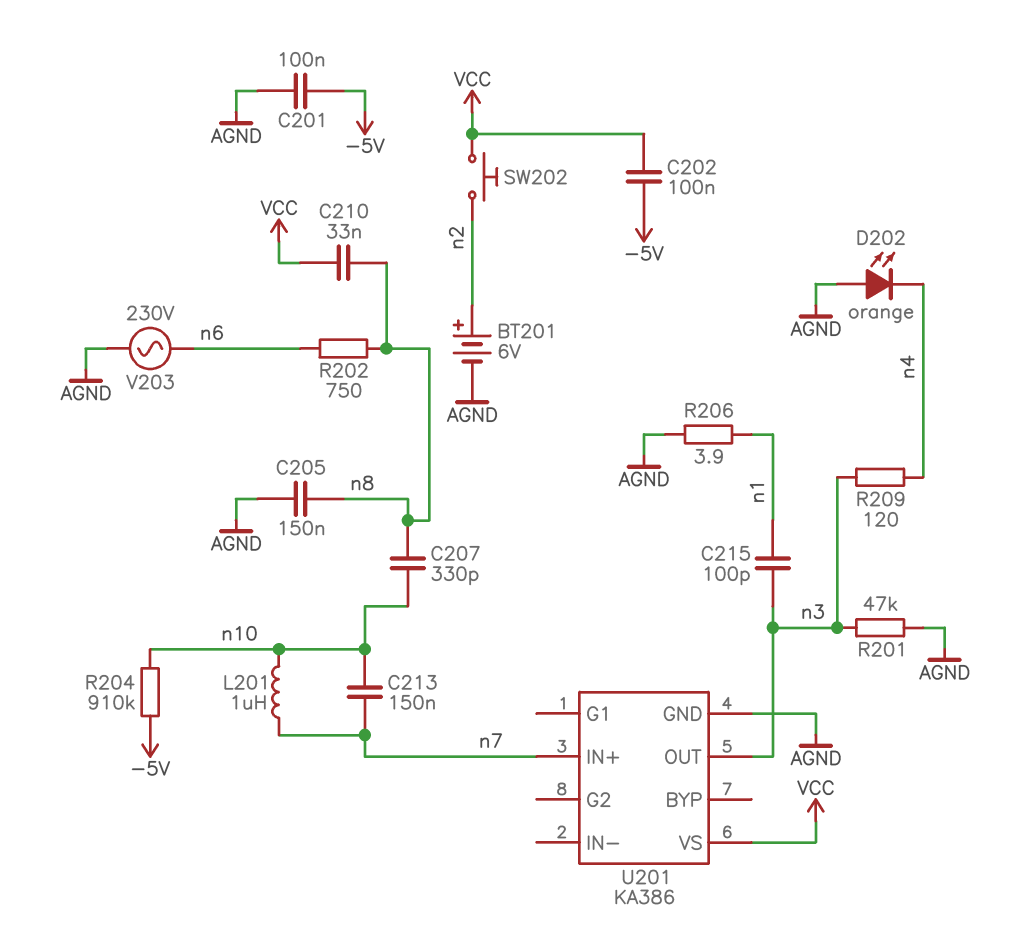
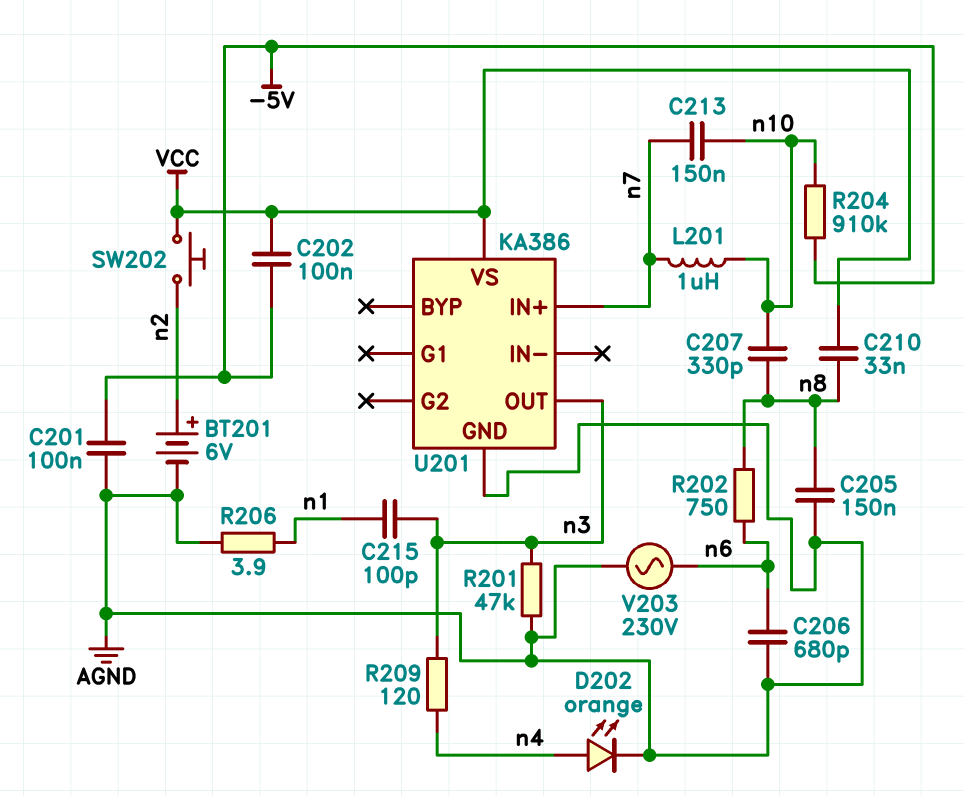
C206: none -> 680pF (AGND, n6)
D202: LED orange (A AGND, K n4) -> LED orange (A n4, K AGND)

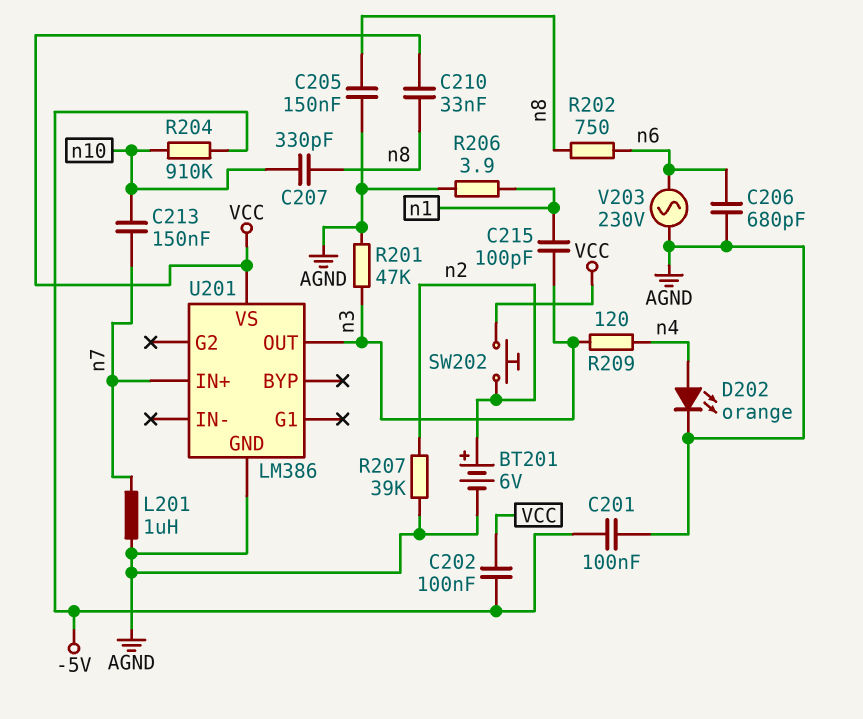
L201: 1uH (n7, n10) -> 1uH (AGND, n7)
R207: none -> 39k (AGND, n2)
U201: KA386 -> LM386

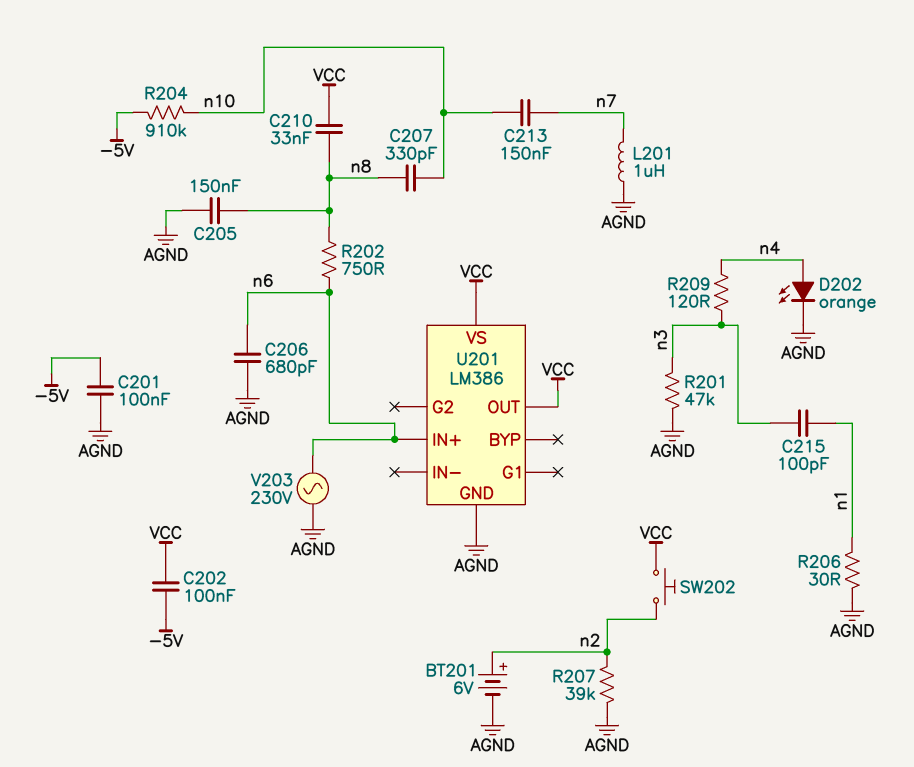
R206: 3.9 (AGND, n1) -> 30 (AGND, n1)
U201 pin IN+: n7 -> n6
U201 pin OUT: n3 -> VCC

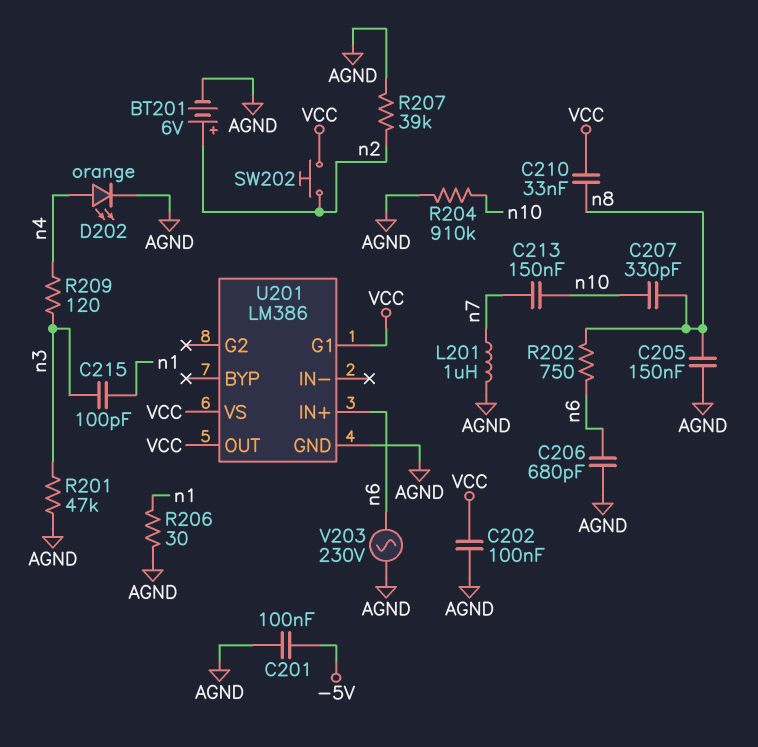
C202: 100nF (-5V, VCC) -> 100nF (AGND, VCC)
R204: 910k (-5V, n10) -> 910k (AGND, n10)
U201 pin G1: none -> VCC

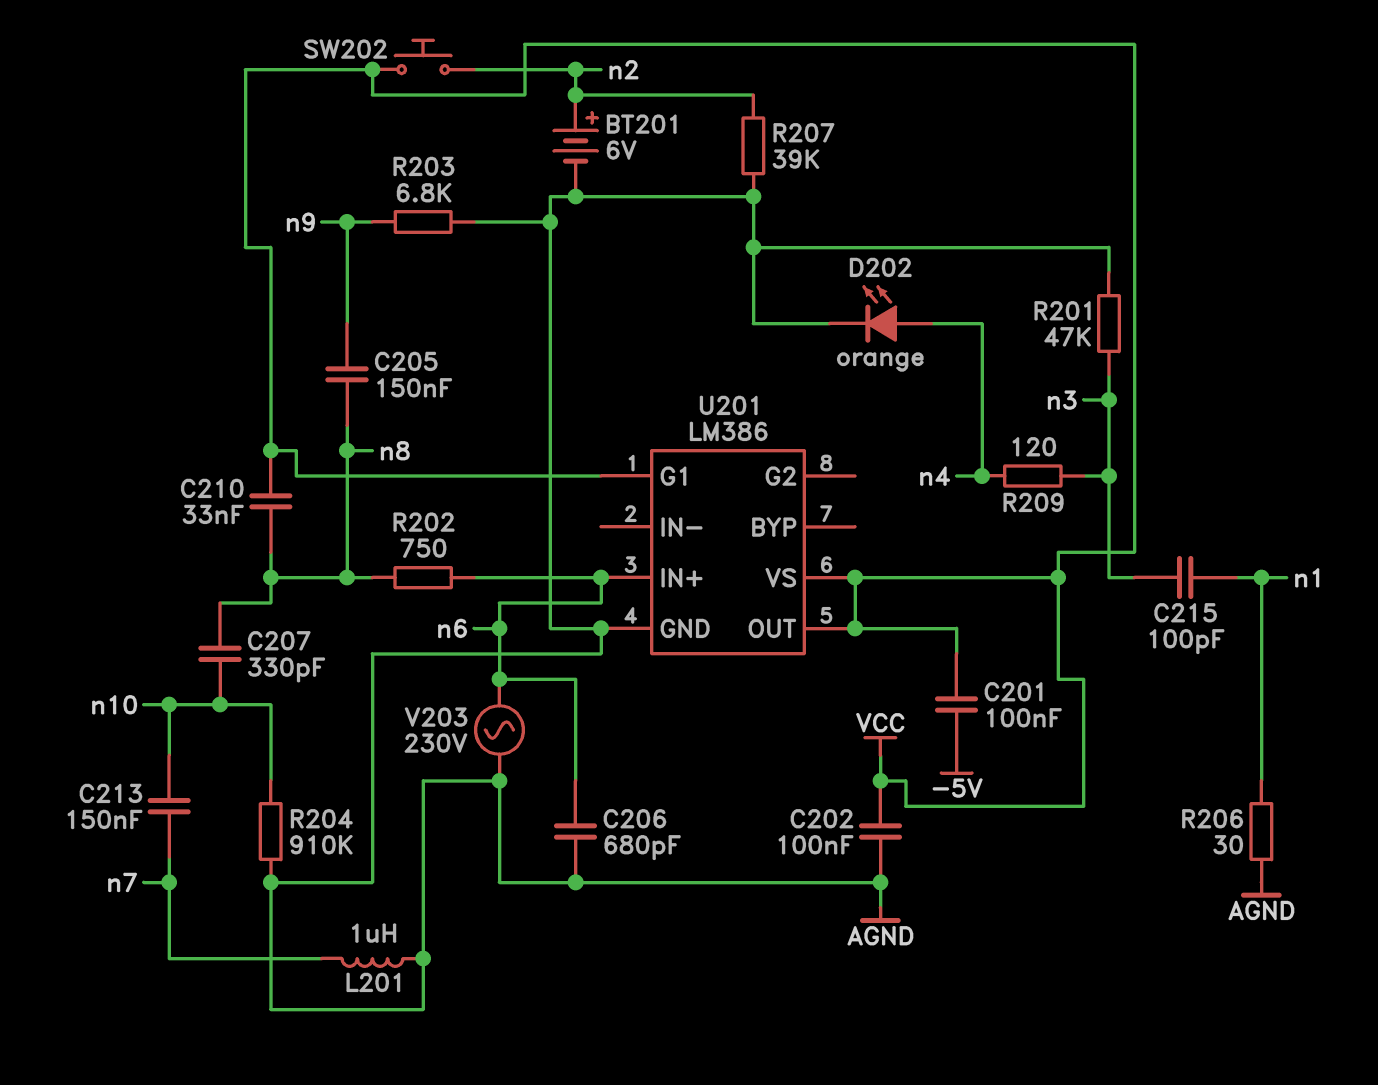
C201: 100nF (-5V, AGND) -> 100nF (-5V, VCC)
C205: 150nF (AGND, n8) -> 150nF (n8, n9)
R203: none -> 6.8k (AGND, n9)

